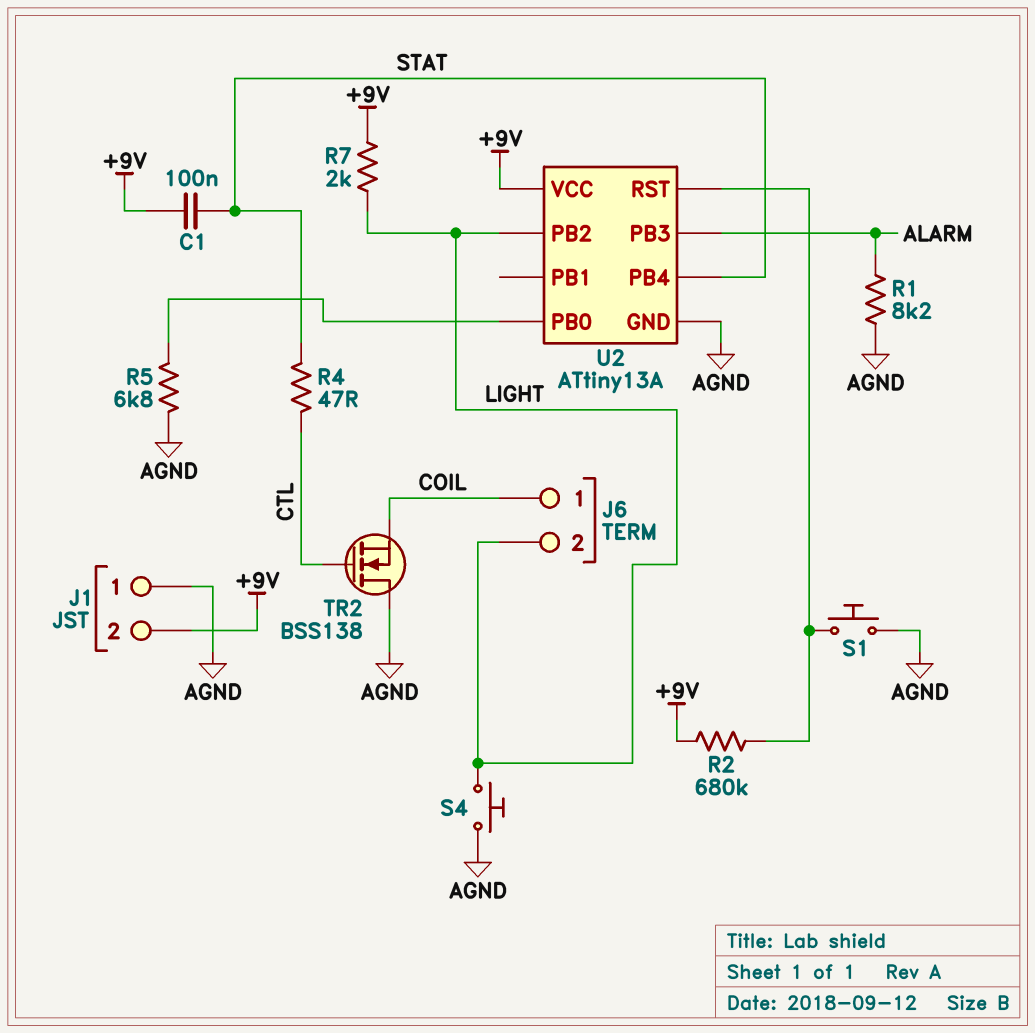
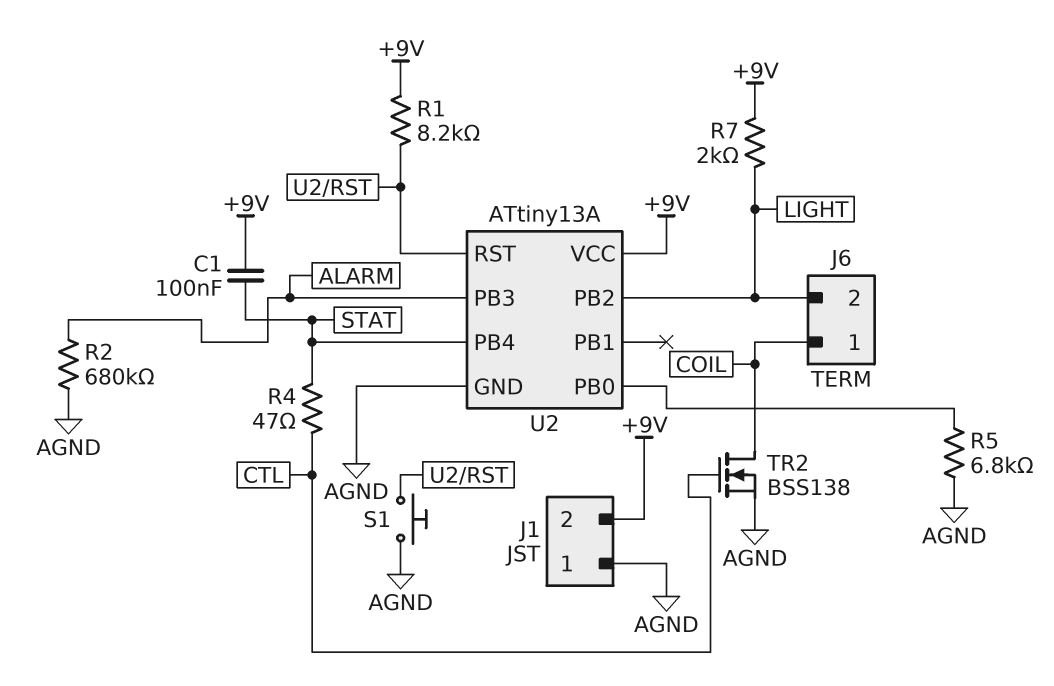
R1: 8.2k (AGND, ALARM) -> 8.2k (+9V, U2/RST)
R2: 680k (+9V, U2/RST) -> 680k (AGND, ALARM)
S4: button (AGND, LIGHT) -> none
TR2: NMOS BSS138 (G CTL, D AGND, S COIL) -> NMOS BSS138 (G CTL, D COIL, S AGND)

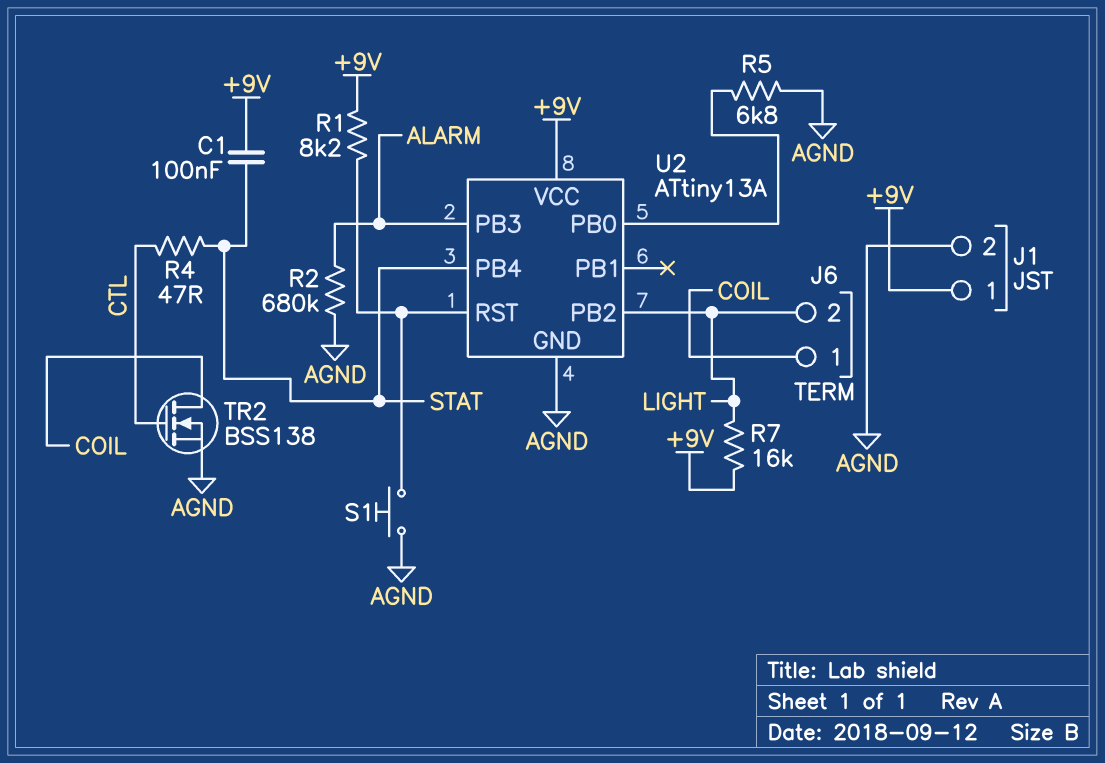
J1 pin 1: AGND -> +9V
J1 pin 2: +9V -> AGND
R7: 2k (+9V, LIGHT) -> 16k (+9V, LIGHT)

